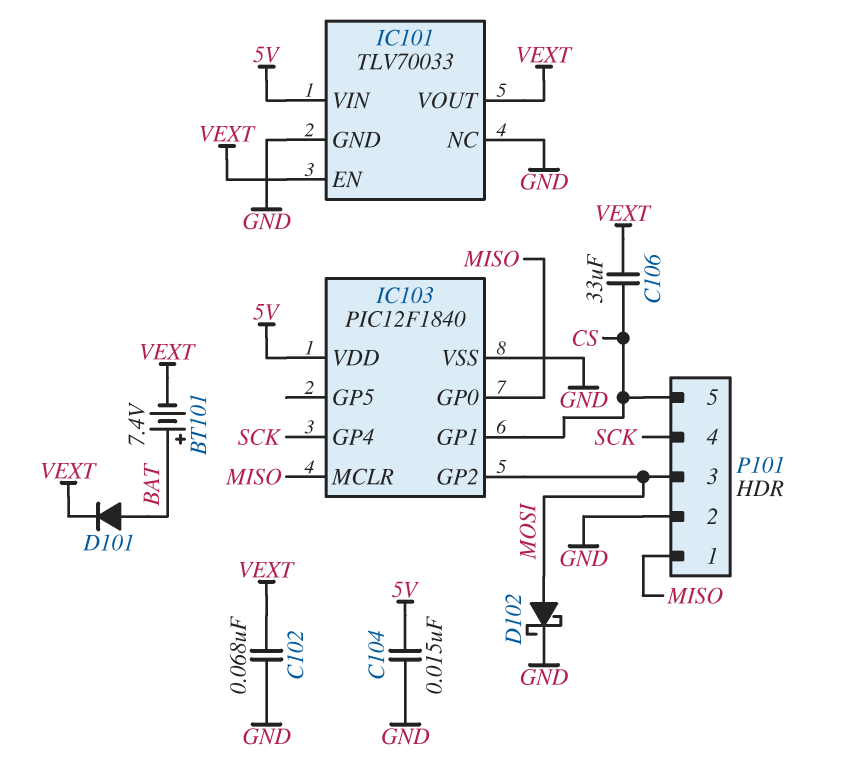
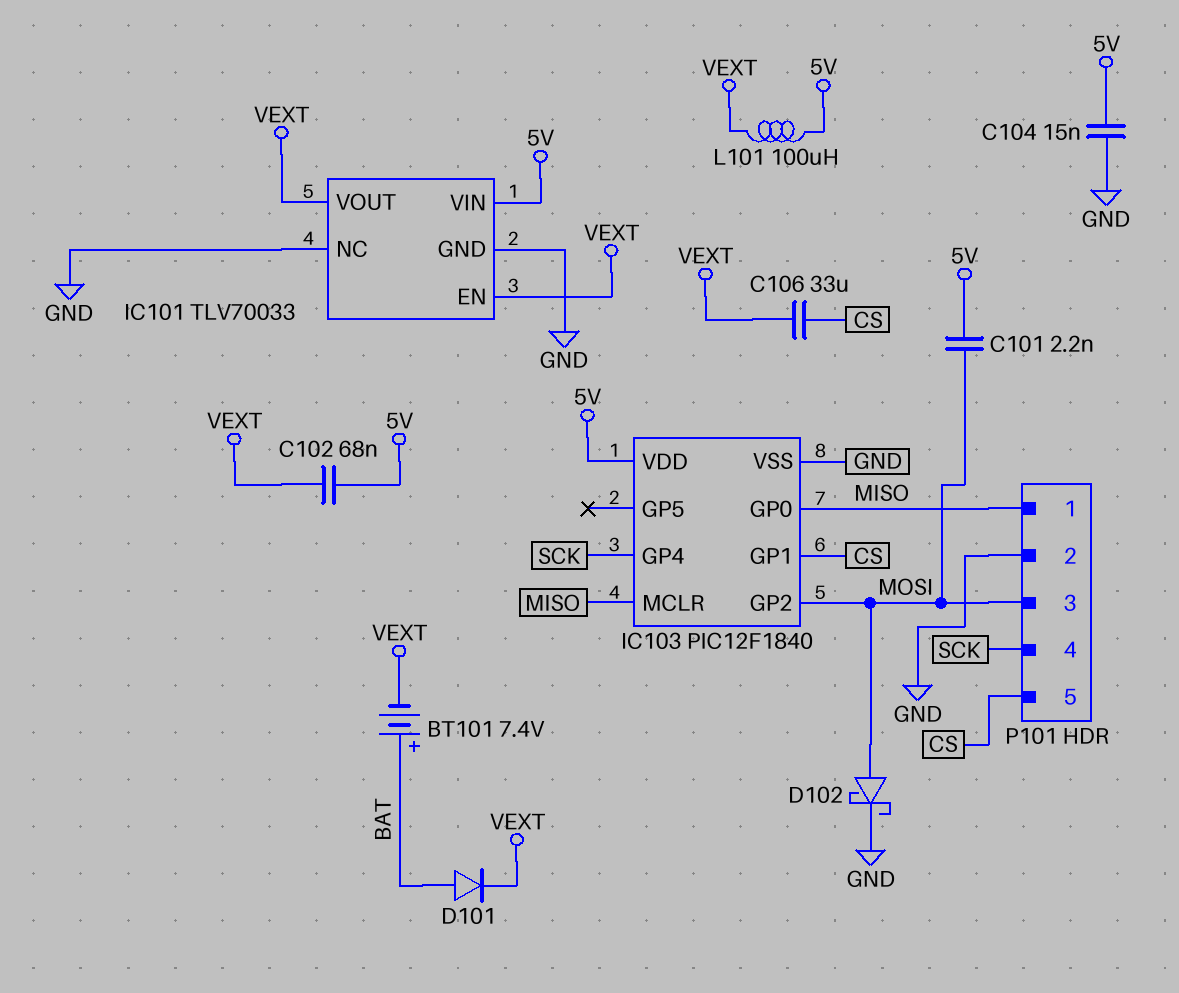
C101: none -> 2.2nF (5V, MOSI)
C102: 68nF (GND, VEXT) -> 68nF (5V, VEXT)
L101: none -> 100uH (5V, VEXT)

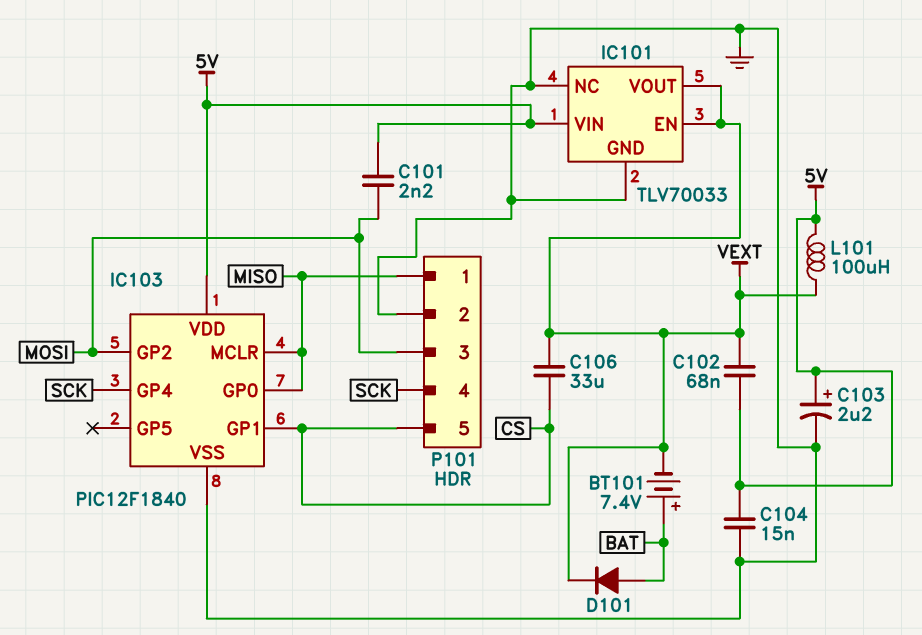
C103: none -> 2.2uF (plus 5V, minus GND)
D102: schottky (A MOSI, K GND) -> none

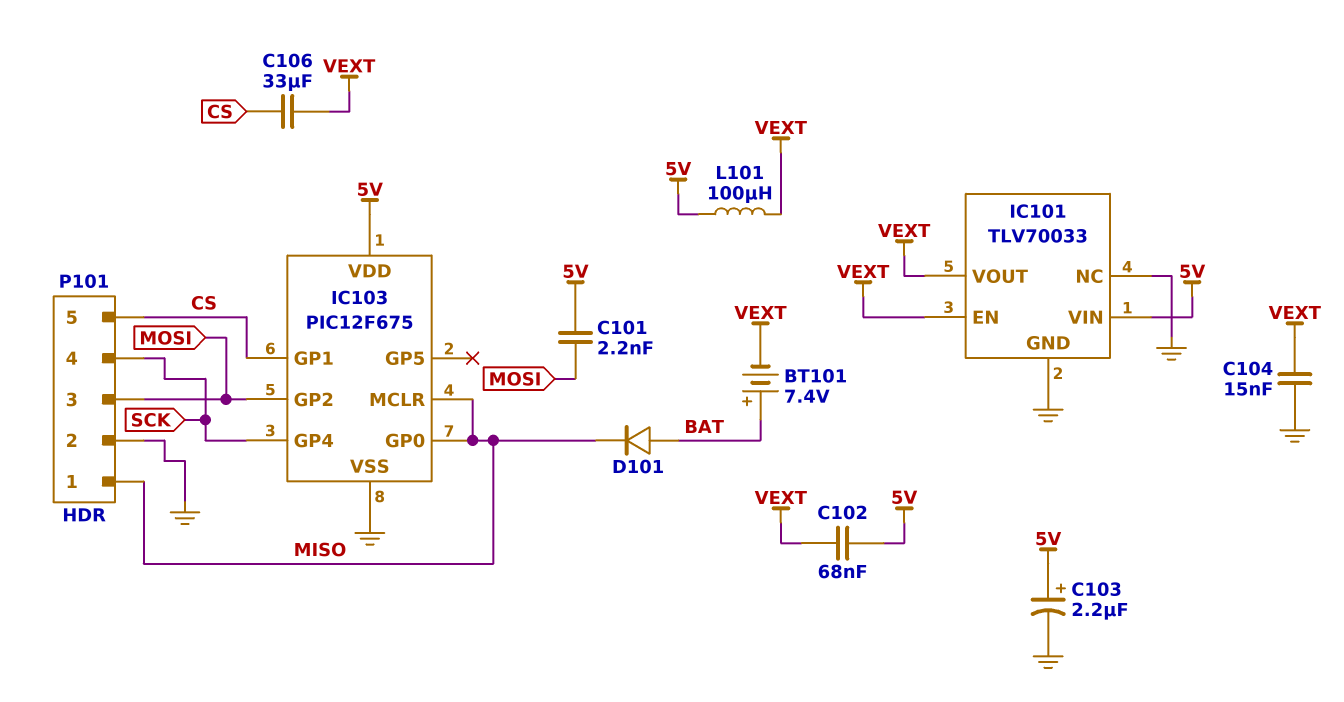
C104: 15nF (5V, GND) -> 15nF (GND, VEXT)
D101: diode (A BAT, K VEXT) -> diode (A BAT, K MISO)
IC103: PIC12F1840 -> PIC12F675

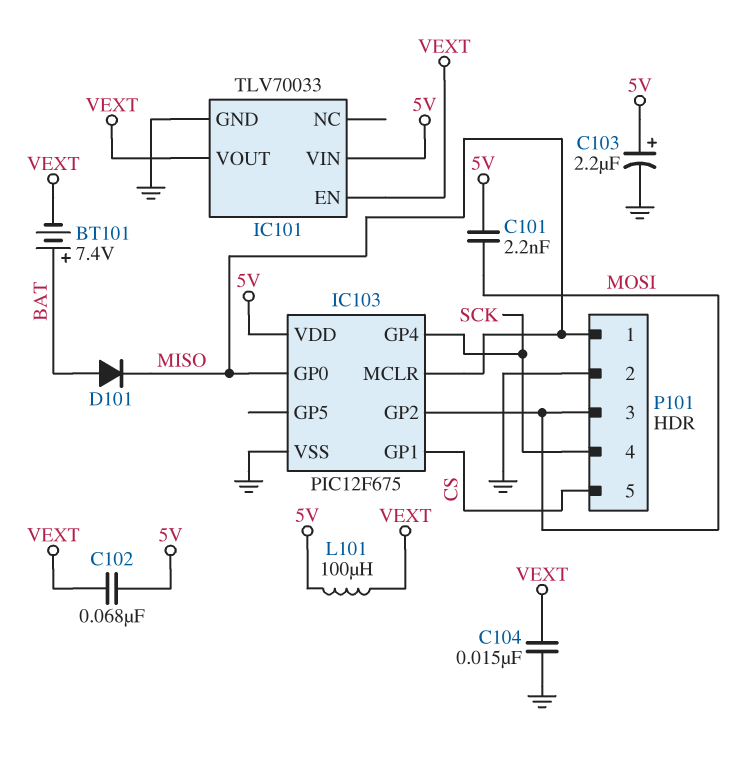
C106: 33uF (CS, VEXT) -> none
IC101 pin NC: GND -> none

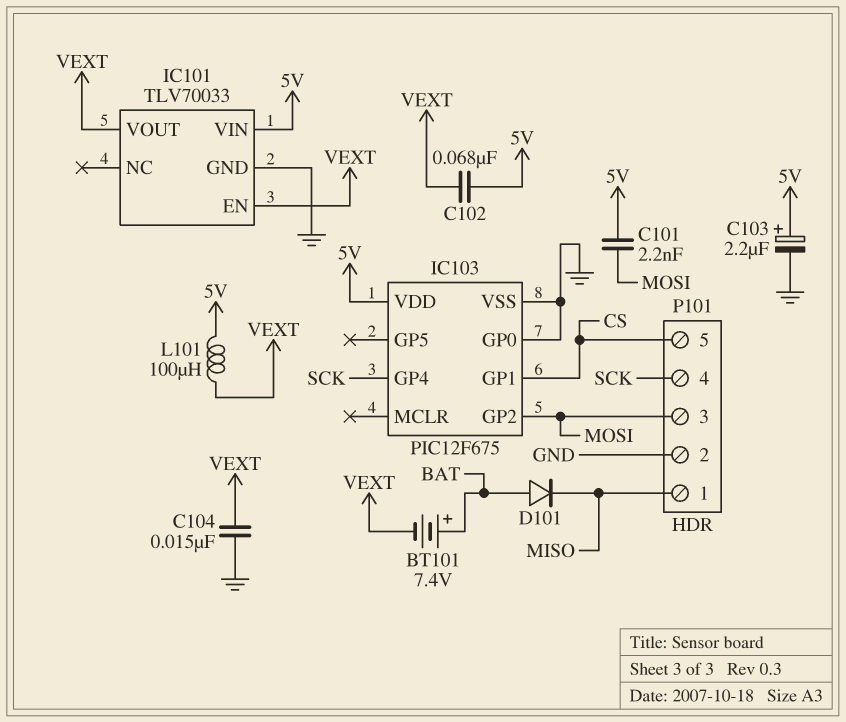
IC103 pin GP0: MISO -> GND
IC103 pin MCLR: MISO -> none

